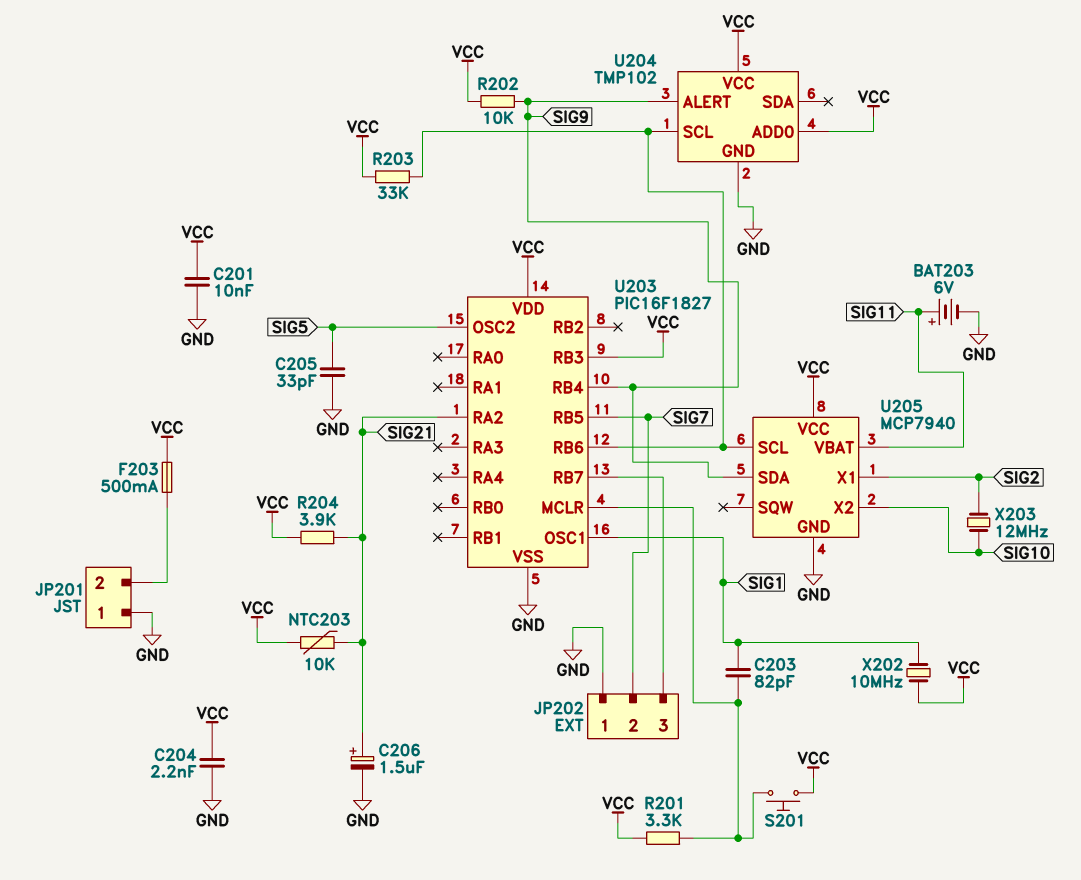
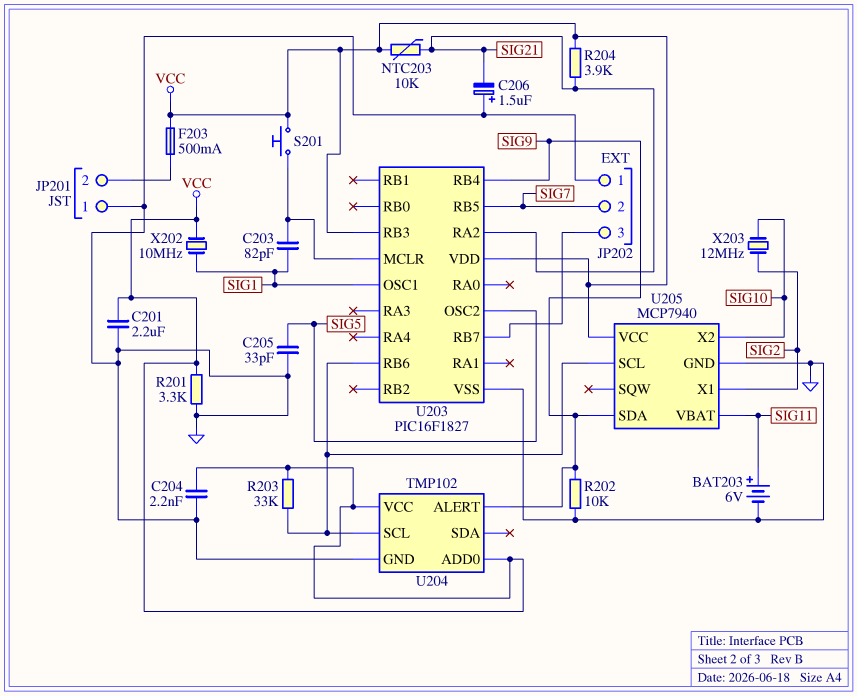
C201: 10nF (GND, VCC) -> 2.2uF (GND, VCC)
C206: 1.5uF (plus SIG21, minus GND) -> 1.5uF (plus GND, minus SIG21)
R201: 3.3k (U203/MCLR, VCC) -> 3.3k (GND, VCC)
R202: 10k (SIG9, VCC) -> 10k (GND, SIG9)

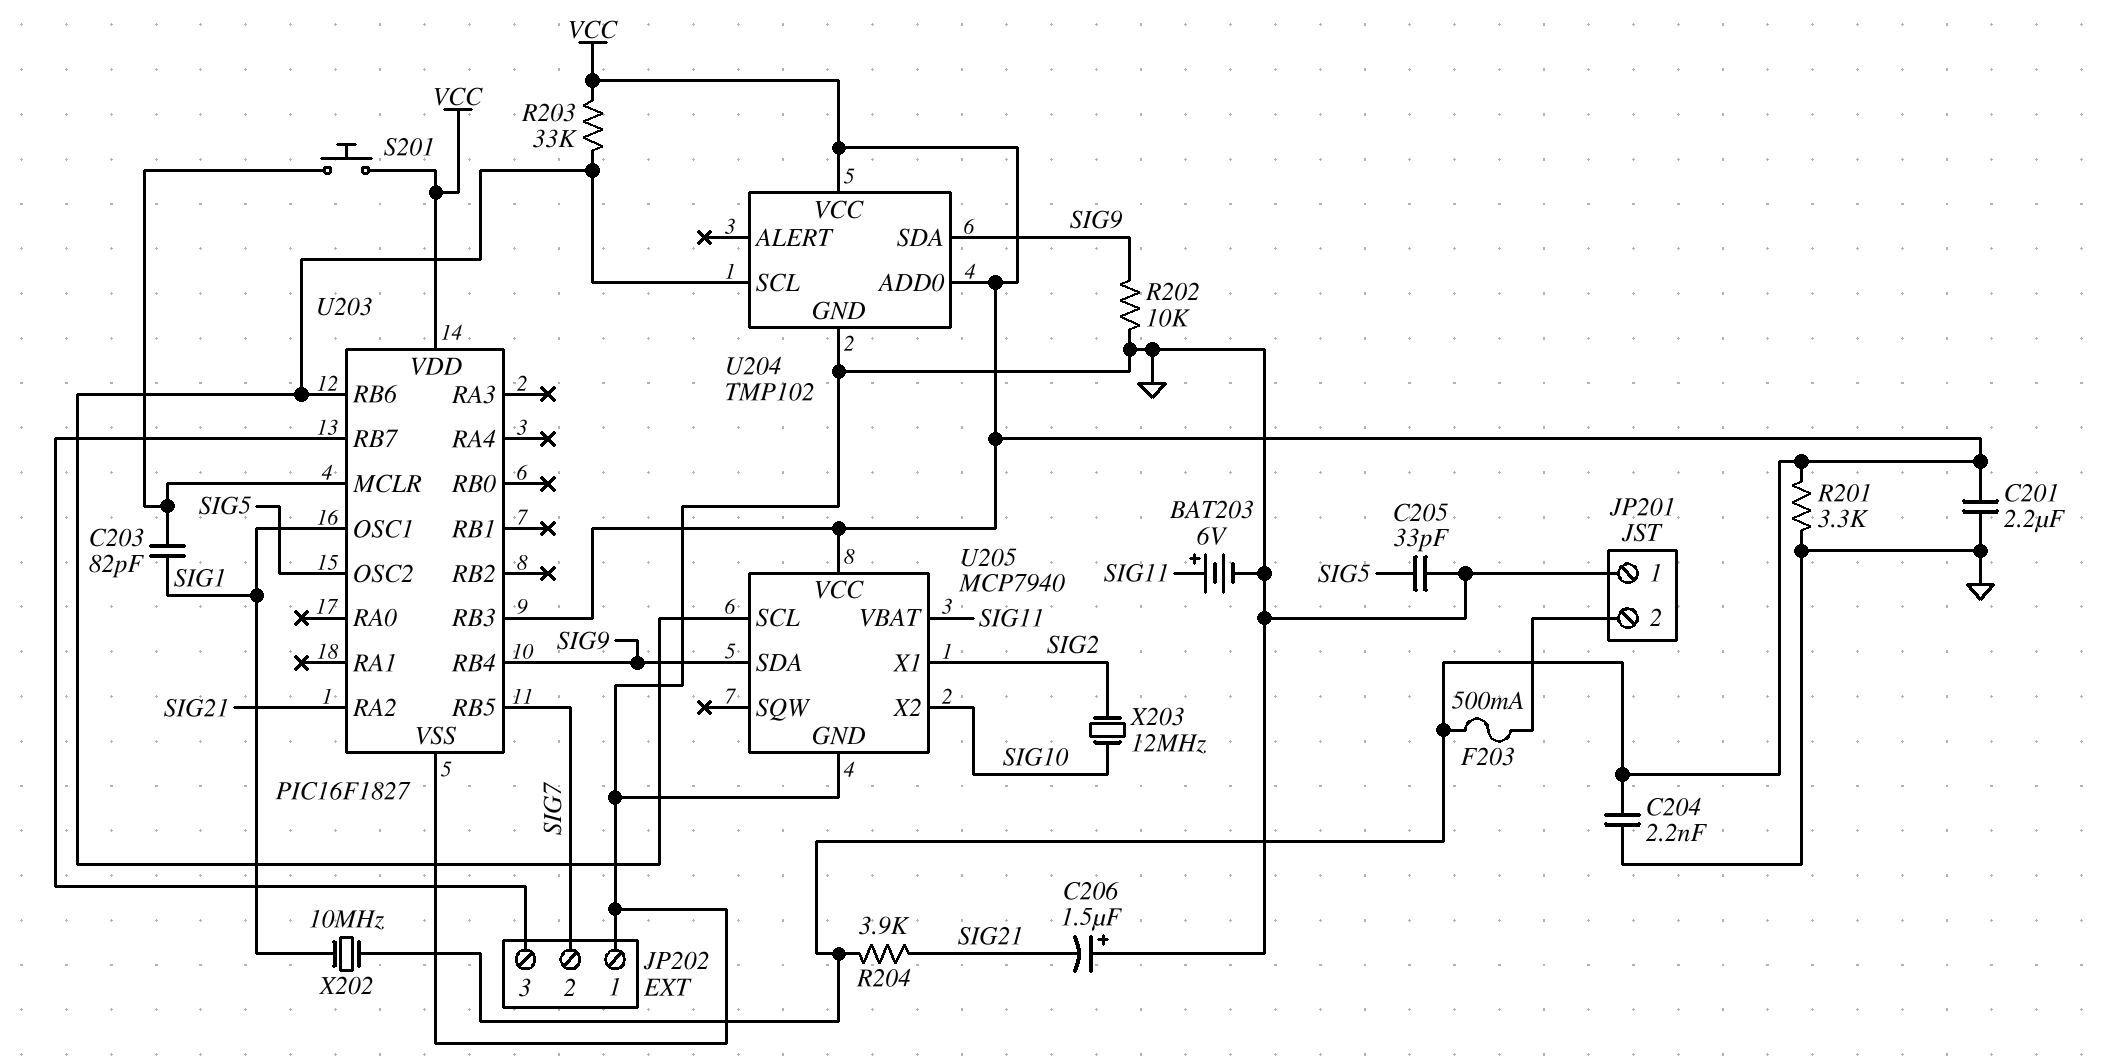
NTC203: 10k (SIG21, VCC) -> none
U204 pin ALERT: SIG9 -> none
U204 pin SDA: none -> SIG9

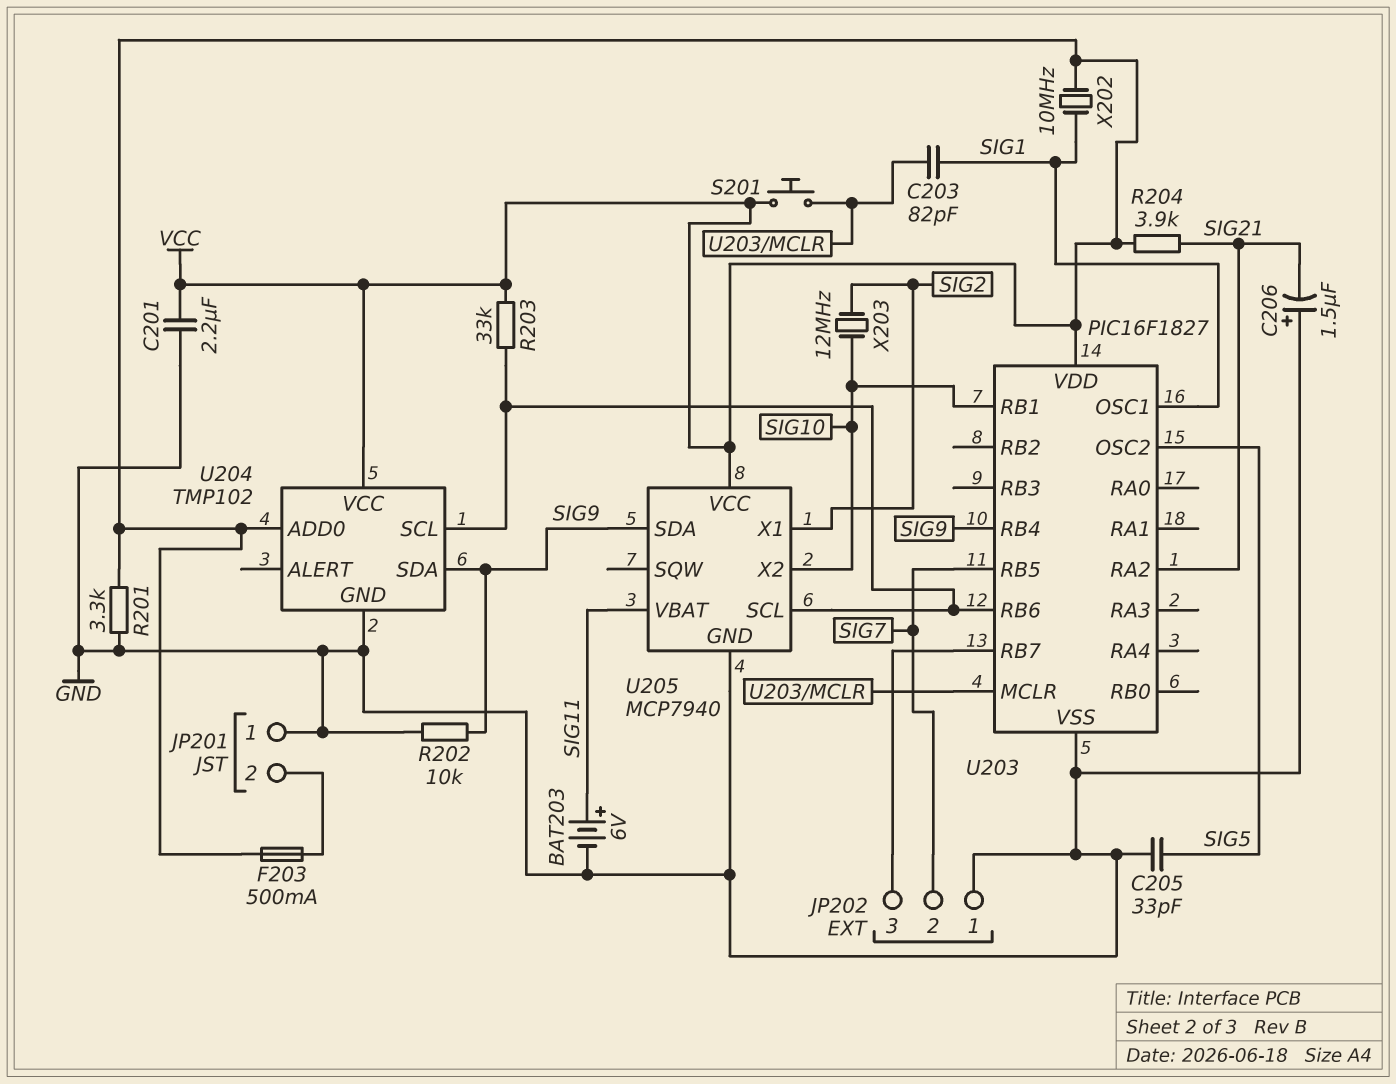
C204: 2.2nF (GND, VCC) -> none
U203 pin RB1: none -> SIG10
U203 pin RB3: VCC -> none

